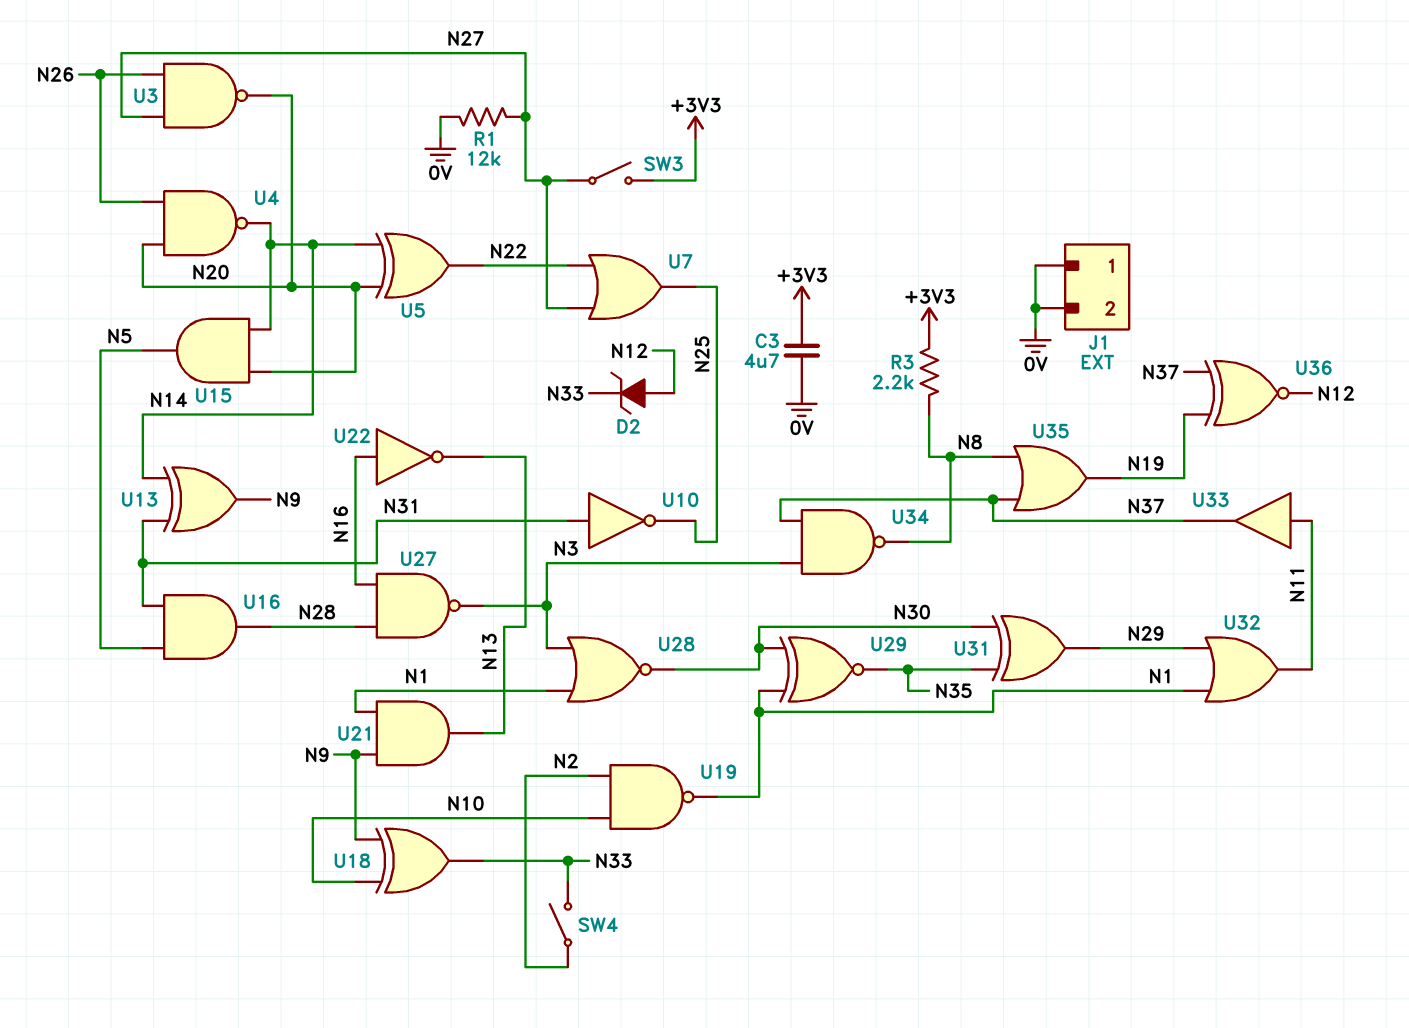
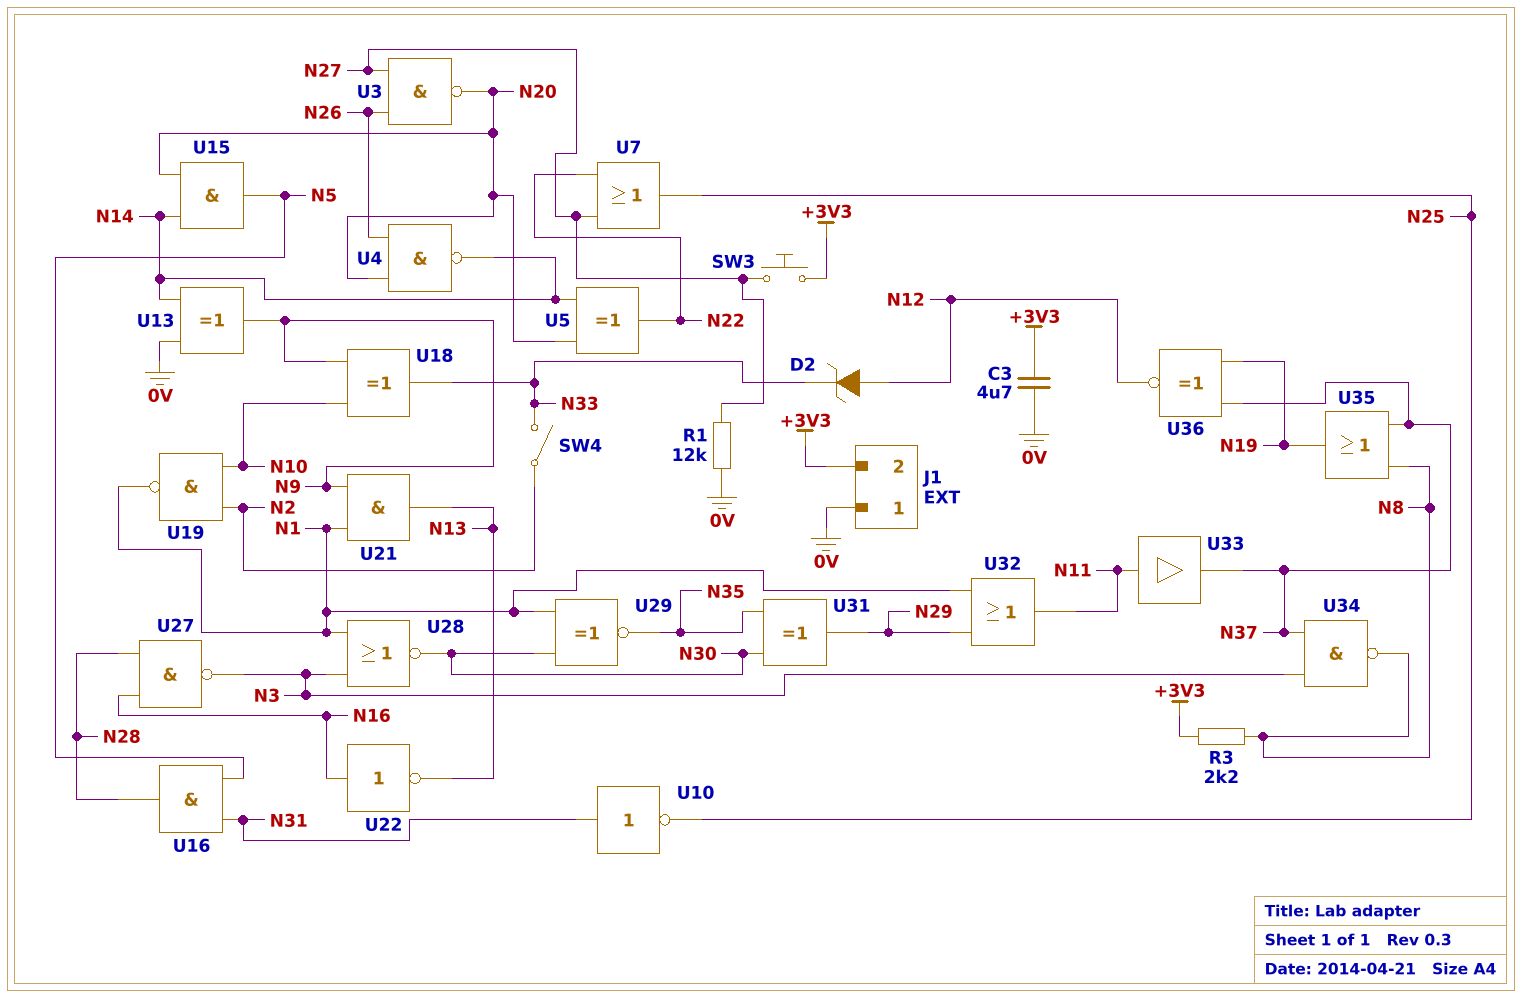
J1 pin 2: 0V -> +3V3
SW3: switch (+3V3, N27) -> button (+3V3, N27)
U13: XOR (in N14, in N31, out N9) -> XOR (in 0V, in N14, out N9)

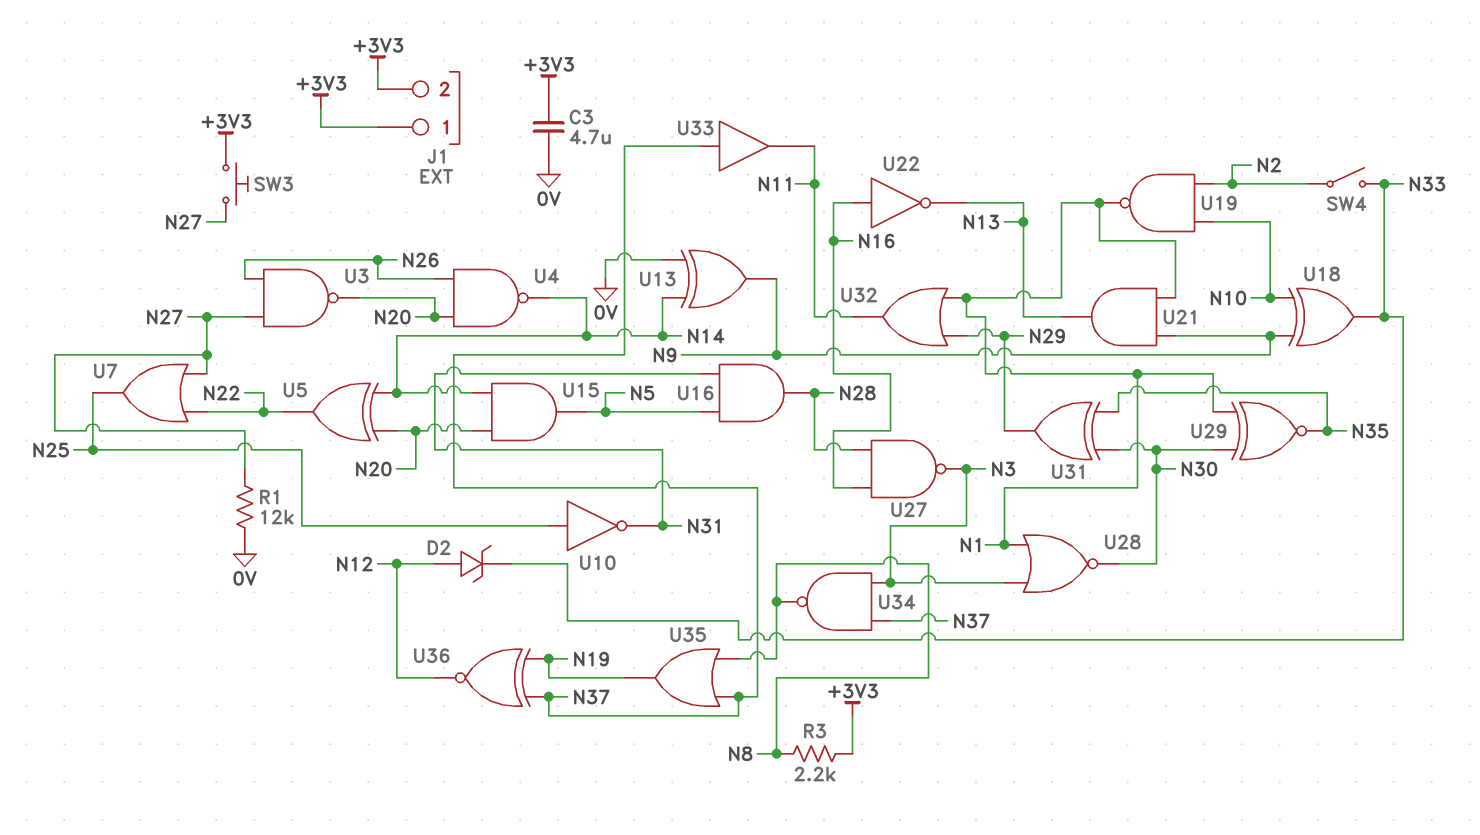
J1 pin 1: 0V -> +3V3
U10: NOT (in N31, out N25) -> NOT (in N25, out N31)
U33: buffer (in N11, out N37) -> buffer (in N37, out N11)

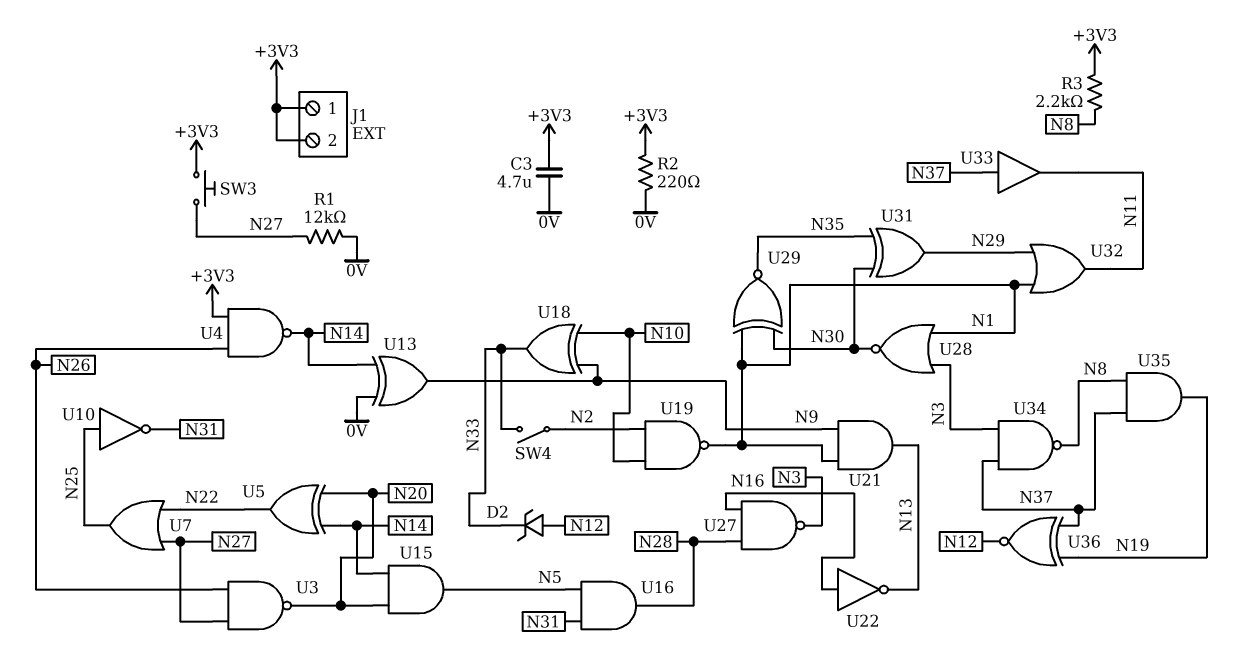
R2: none -> 220 (+3V3, 0V)
U4: NAND (in N20, in N26, out N14) -> NAND (in +3V3, in N26, out N14)
U35: OR (in N8, in N37, out N19) -> AND (in N8, in N37, out N19)

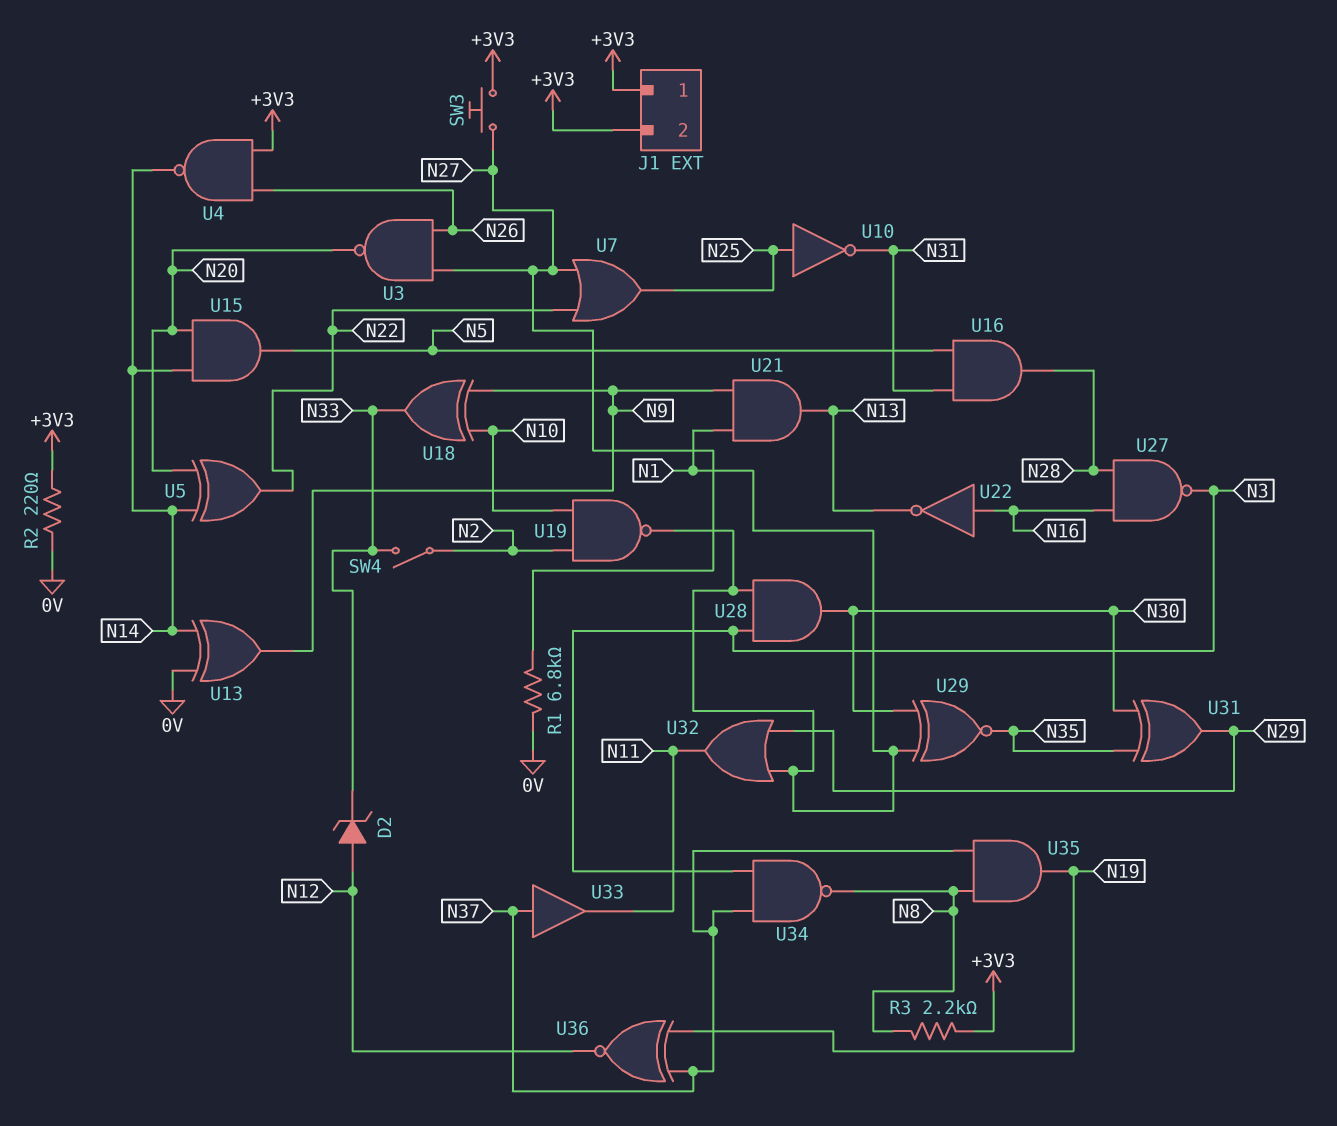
C3: 4.7uF (+3V3, 0V) -> none
R1: 12k (0V, N27) -> 6.8k (0V, N27)
U28: NOR (in N1, in N3, out N30) -> AND (in N1, in N3, out N30)

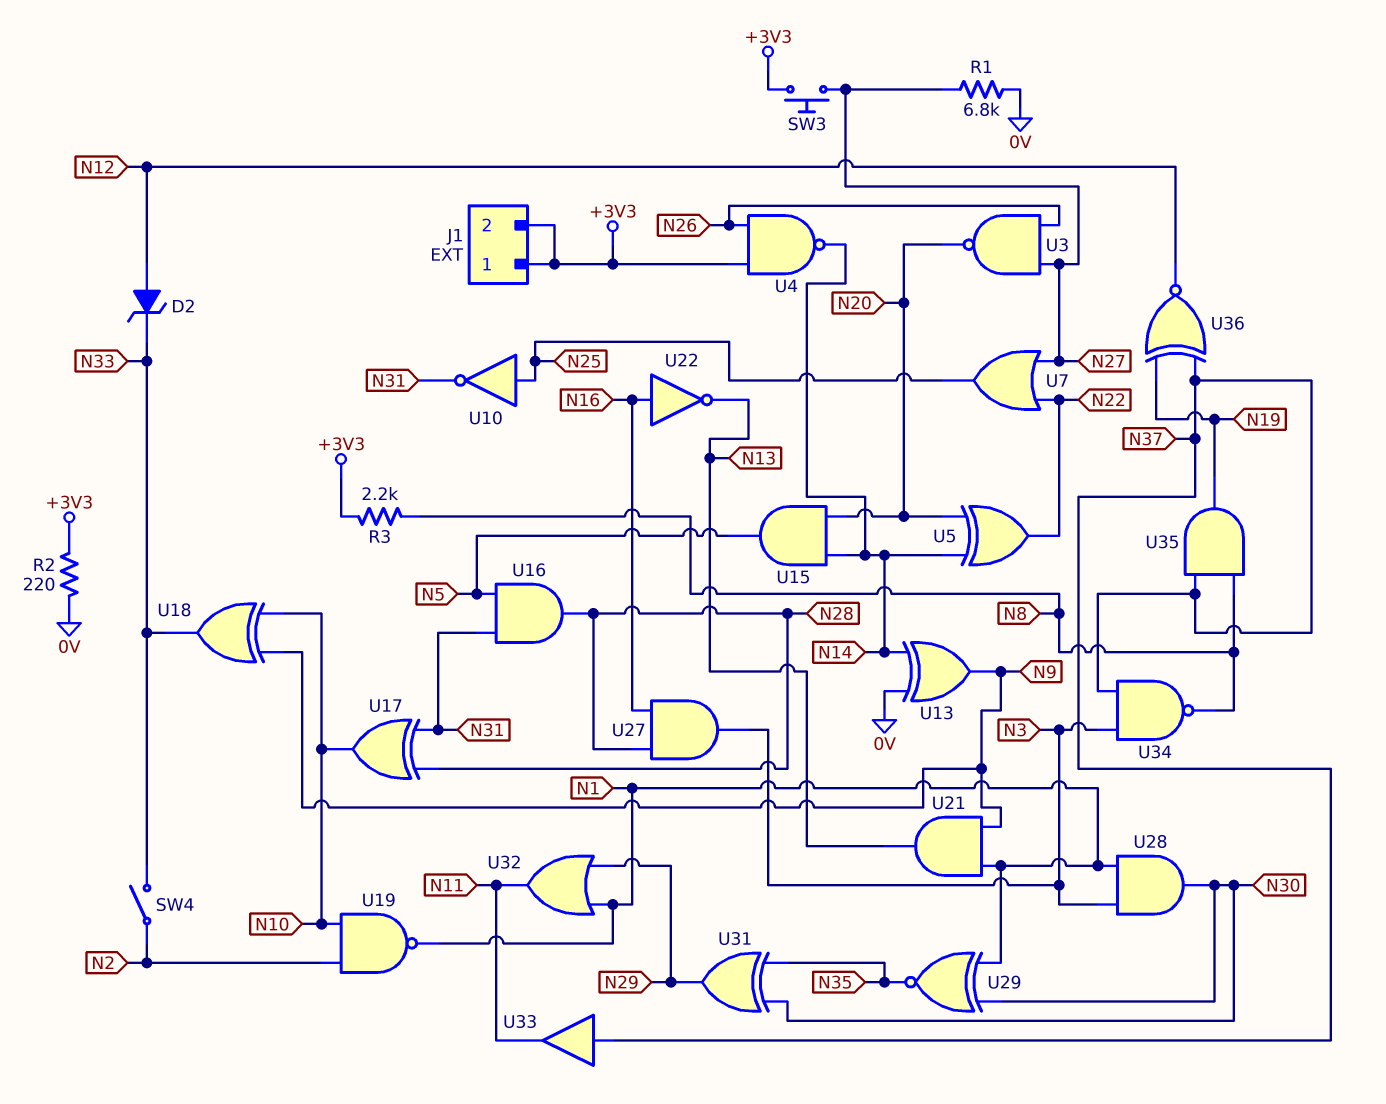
U17: none -> XOR (in N28, in N31, out N10)
U27: NAND (in N16, in N28, out N3) -> AND (in N16, in N28, out N3)

